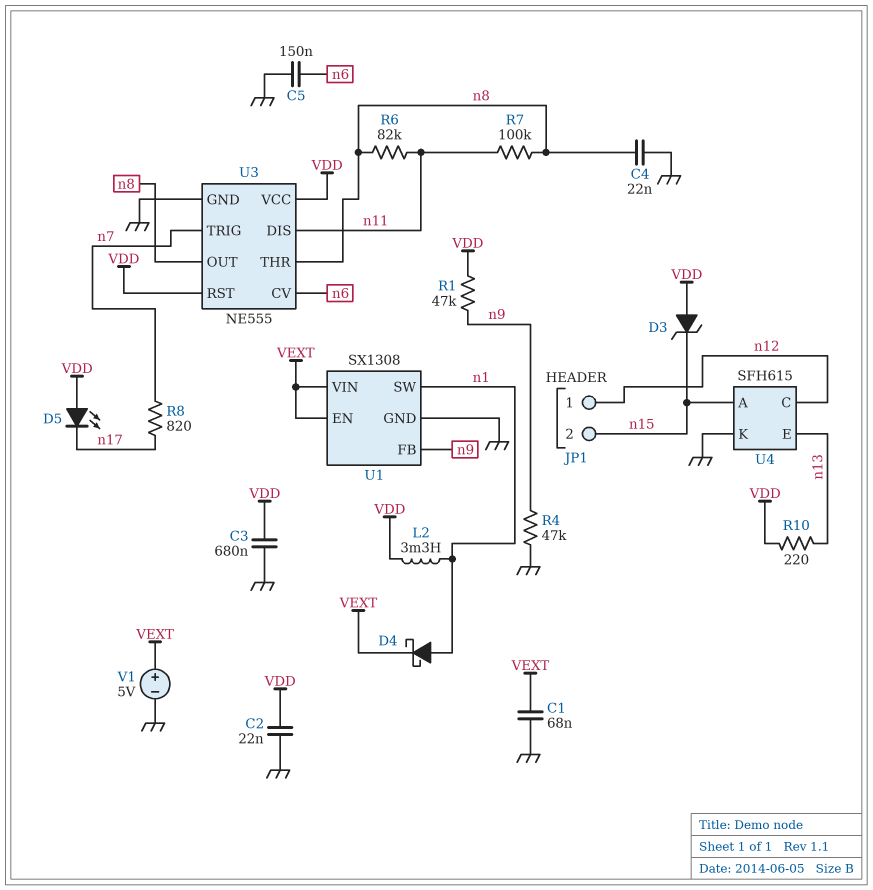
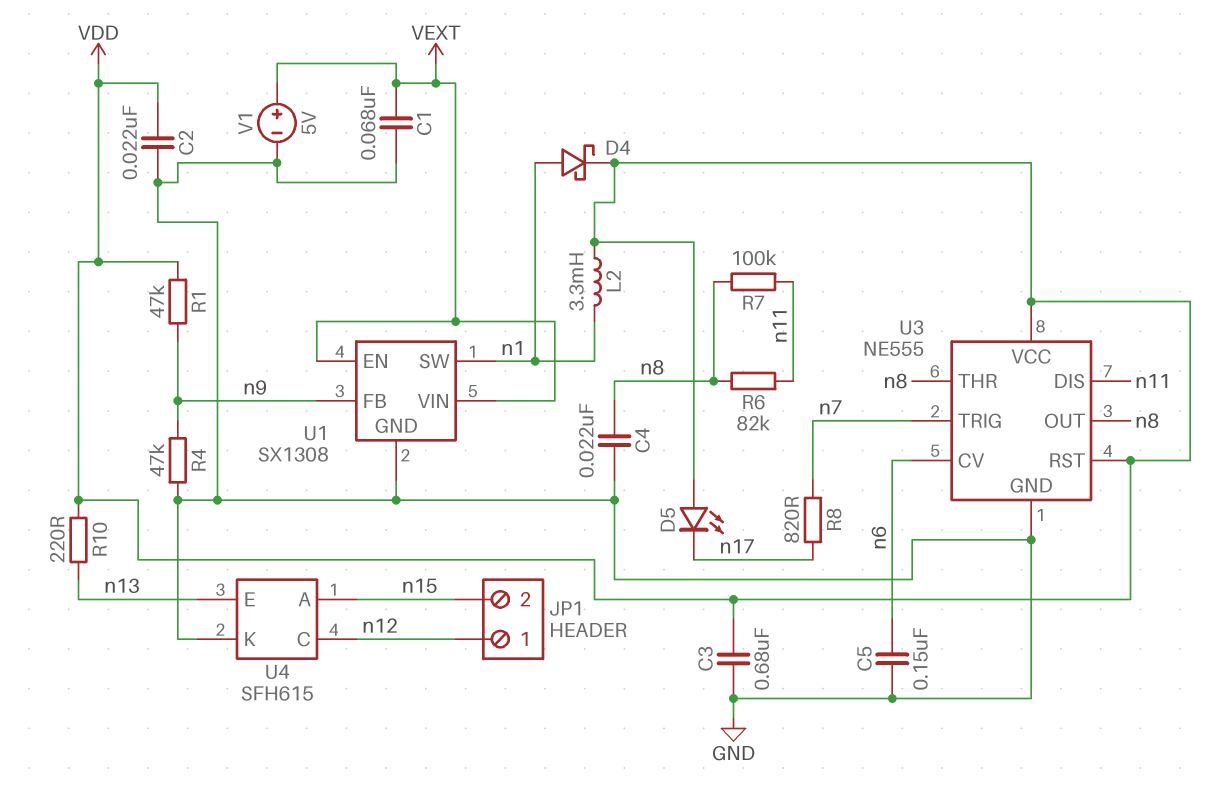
D3: zener (A VDD, K n15) -> none
D4: schottky (A n1, K VEXT) -> schottky (A n1, K VDD)

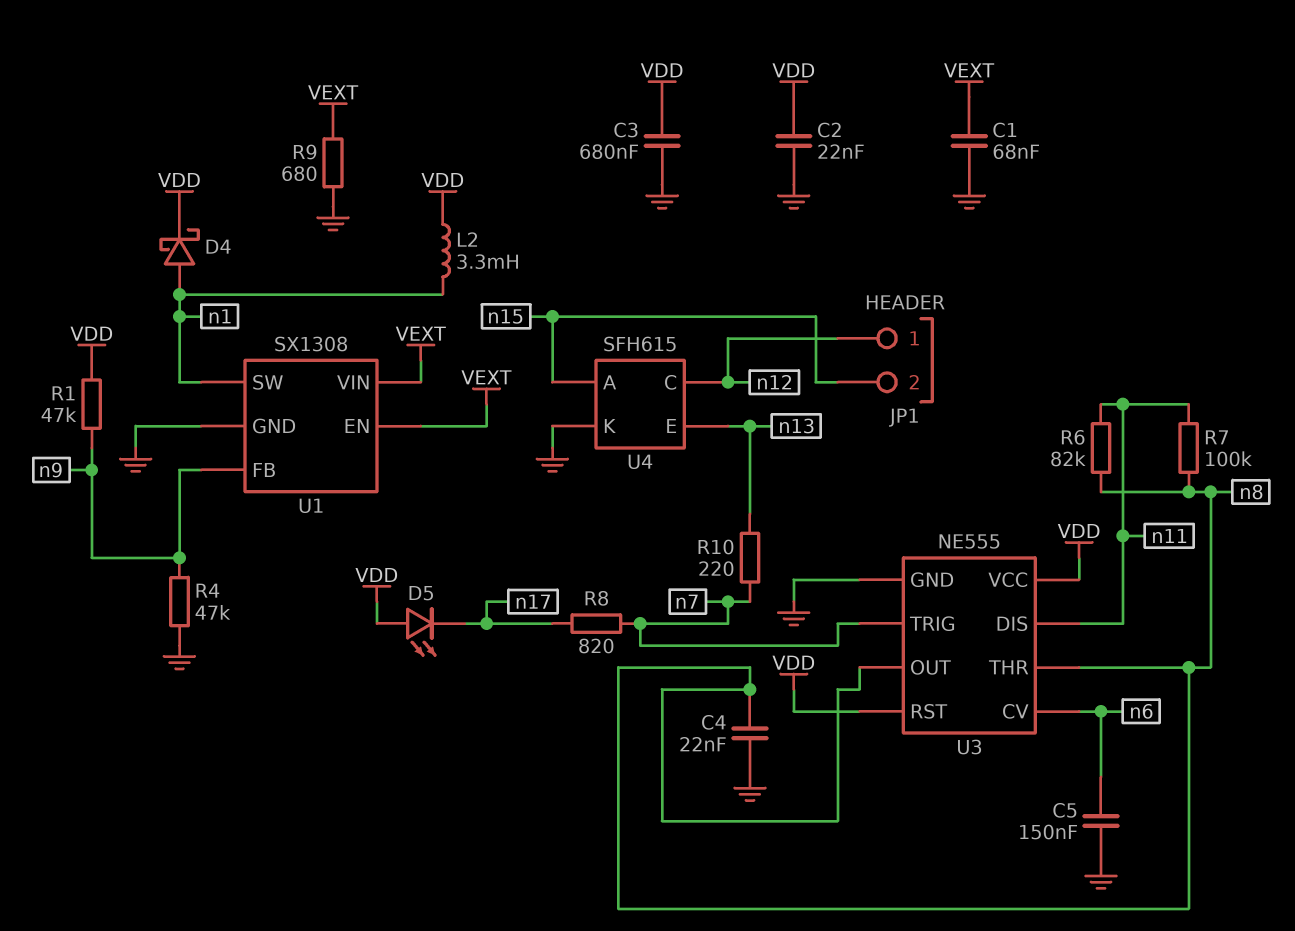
R9: none -> 680 (GND, VEXT)
R10: 220 (VDD, n13) -> 220 (n7, n13)
V1: 5V (plus VEXT, minus GND) -> none

